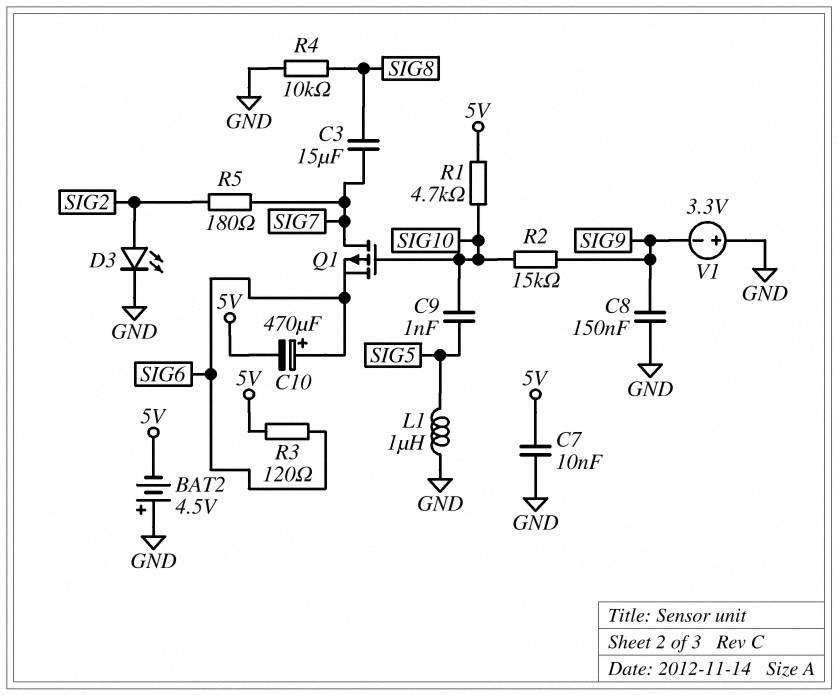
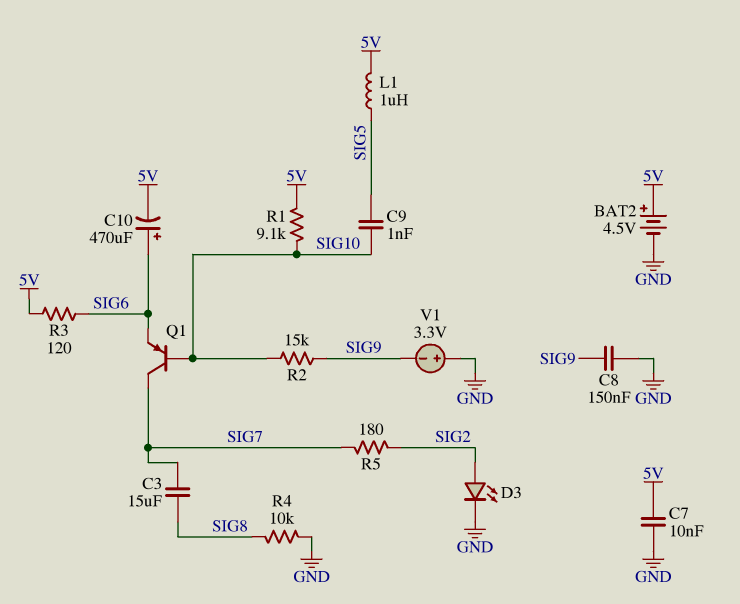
BAT2: 4.5V (plus GND, minus 5V) -> 4.5V (plus 5V, minus GND)
L1: 1uH (GND, SIG5) -> 1uH (5V, SIG5)
Q1: PMOS (G SIG10, D SIG7, S SIG6) -> PNP (B SIG10, C SIG7, E SIG6)
R1: 4.7k (5V, SIG10) -> 9.1k (5V, SIG10)

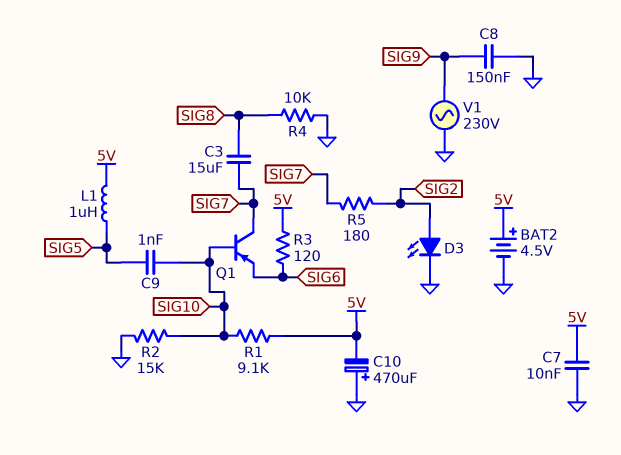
C10: 470uF (plus SIG6, minus 5V) -> 470uF (plus GND, minus 5V)
R2: 15k (SIG9, SIG10) -> 15k (GND, SIG10)
V1: 3.3V (plus GND, minus SIG9) -> AC 230V (GND, SIG9)

